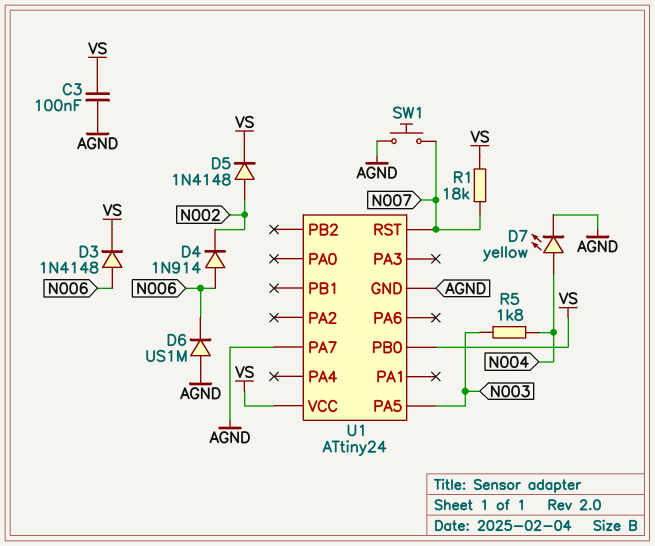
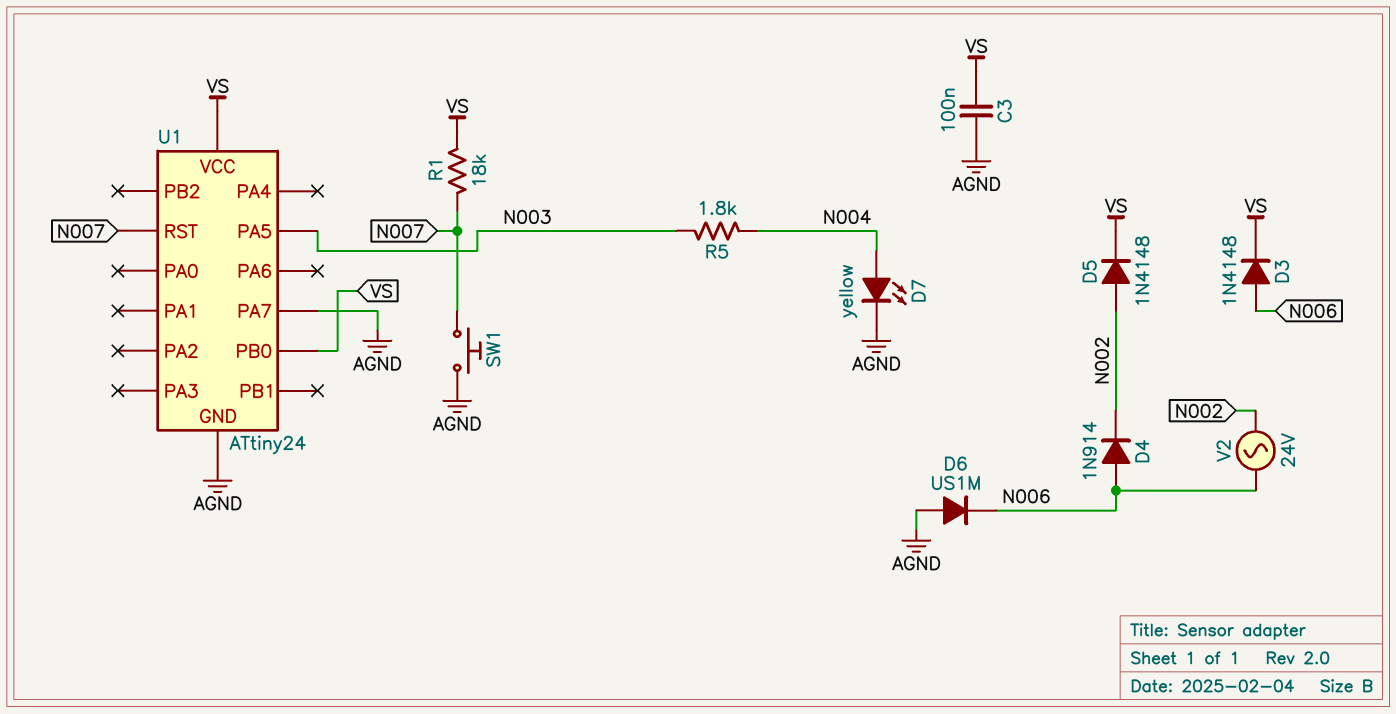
V2: none -> AC 24V (N002, N006)

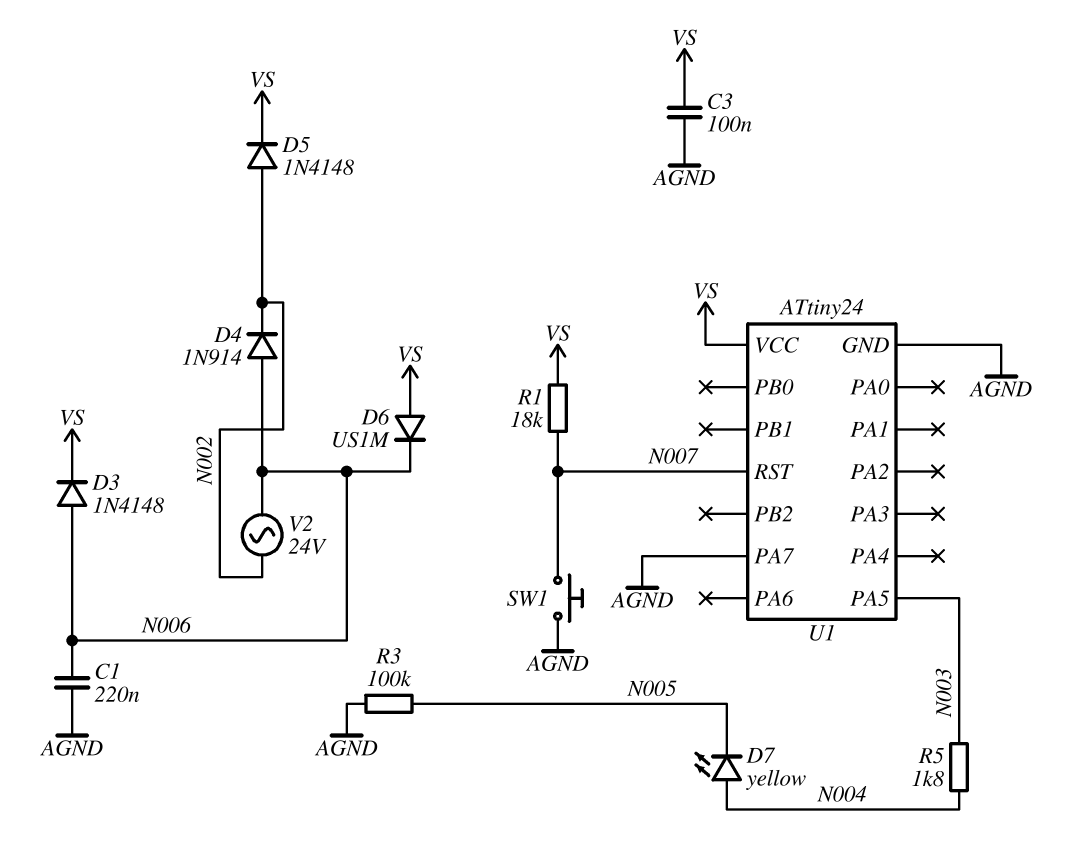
C1: none -> 220nF (AGND, N006)
D6: diode US1M (A AGND, K N006) -> diode US1M (A VS, K N006)
D7: LED yellow (A N004, K AGND) -> LED yellow (A N004, K N005)
R3: none -> 100k (AGND, N005)
U1 pin PB0: VS -> none

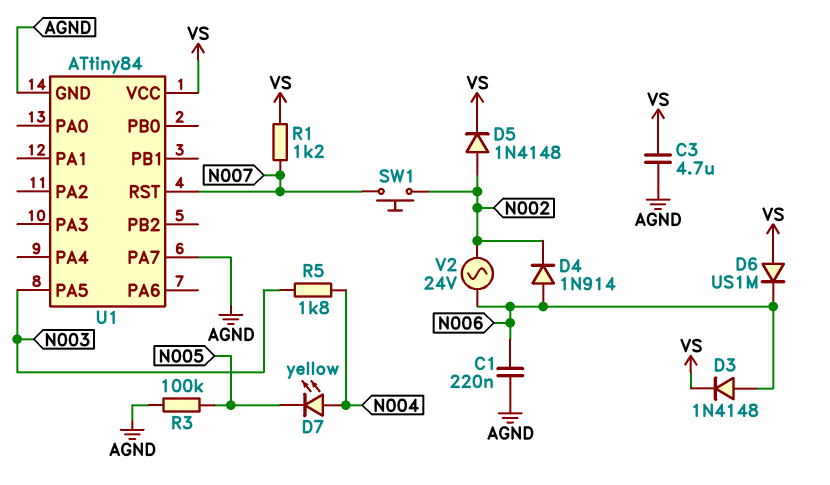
C3: 100nF (AGND, VS) -> 4.7uF (AGND, VS)
R1: 18k (N007, VS) -> 1.2k (N007, VS)
SW1: button (AGND, N007) -> button (N002, N007)
U1: ATtiny24 -> ATtiny84

